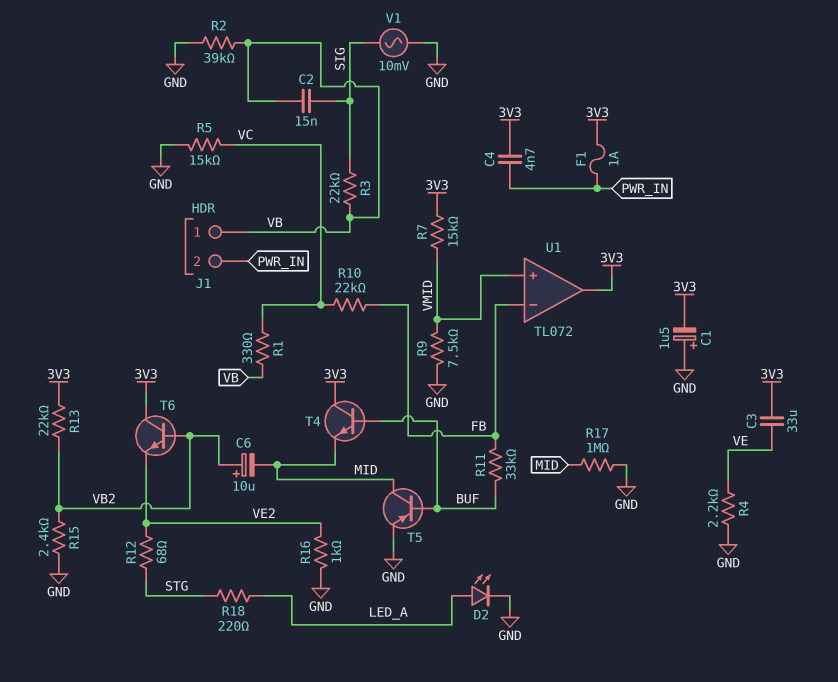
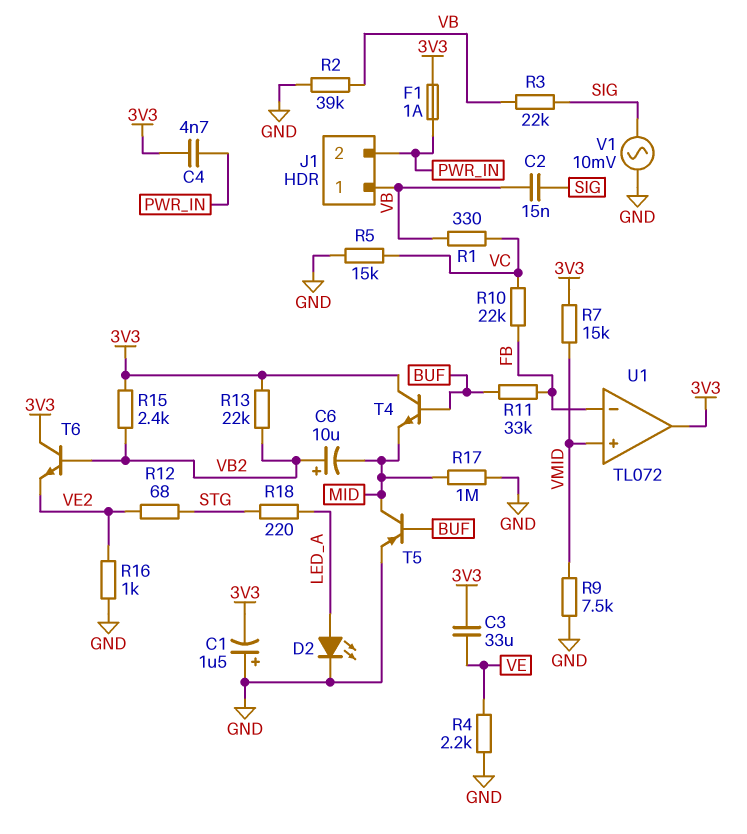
R15: 2.4k (GND, VB2) -> 2.4k (3V3, VB2)

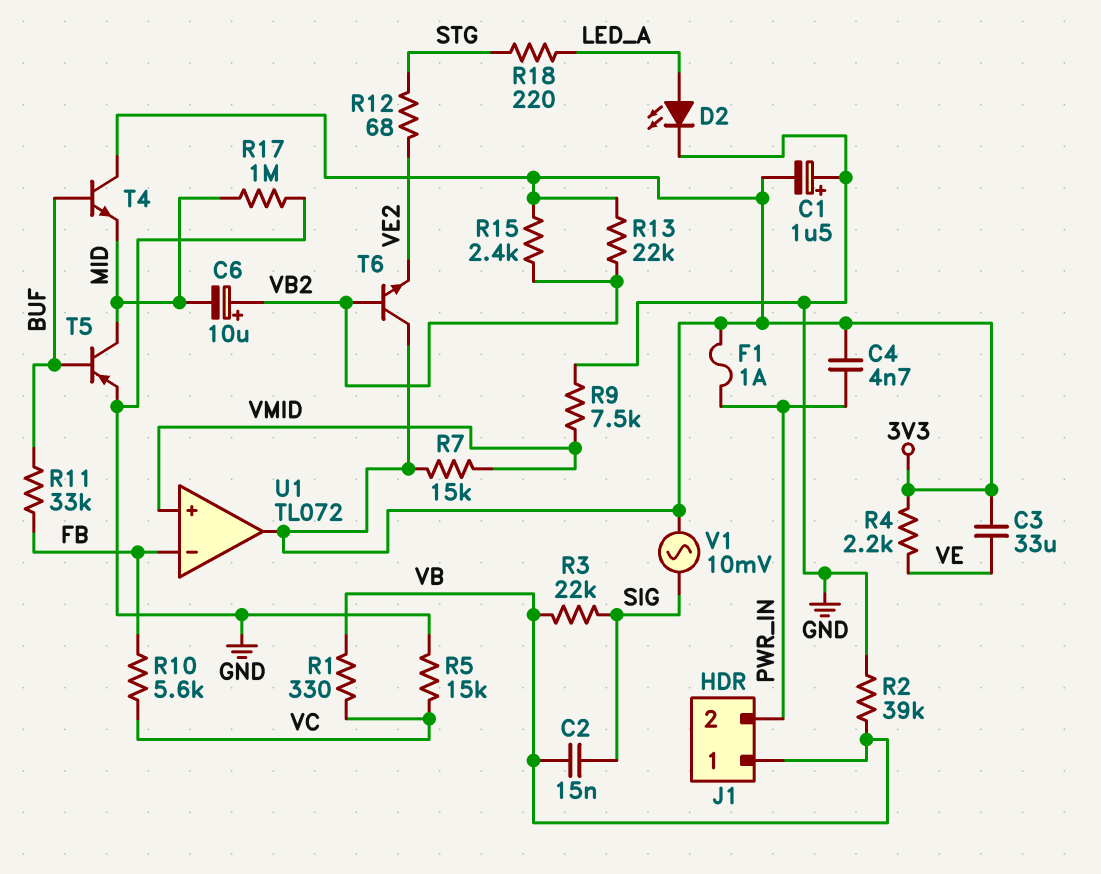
R4: 2.2k (GND, VE) -> 2.2k (3V3, VE)
R10: 22k (FB, VC) -> 5.6k (FB, VC)
R16: 1k (GND, VE2) -> none
V1: AC 10mV (GND, SIG) -> AC 10mV (3V3, SIG)

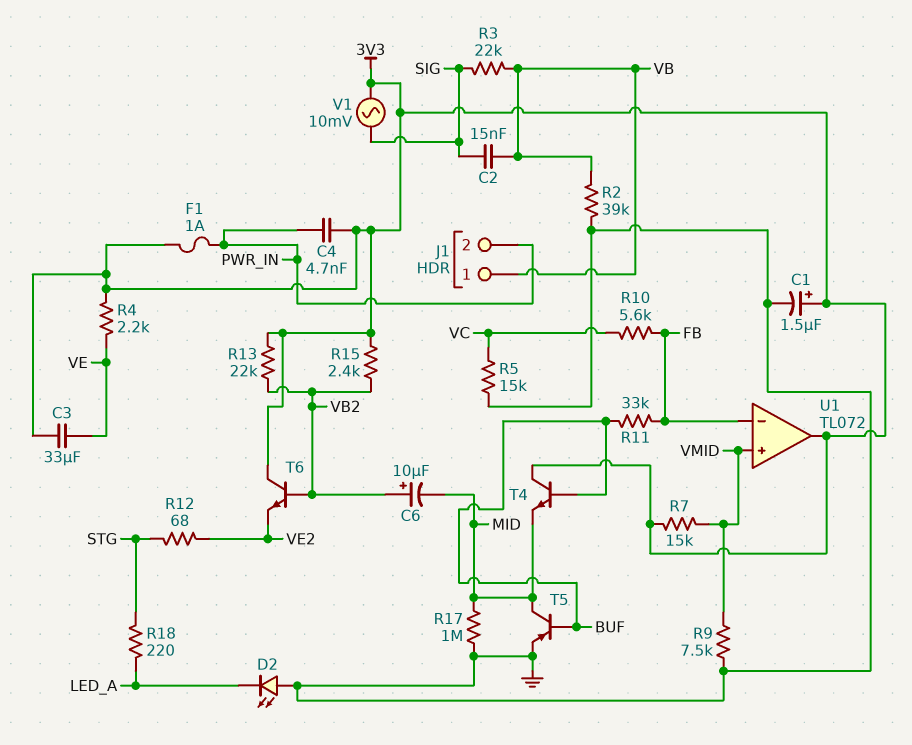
C1: 1.5uF (plus GND, minus 3V3) -> 1.5uF (plus 3V3, minus GND)
D2: LED (A LED_A, K GND) -> LED (A GND, K LED_A)
R1: 330 (VB, VC) -> none

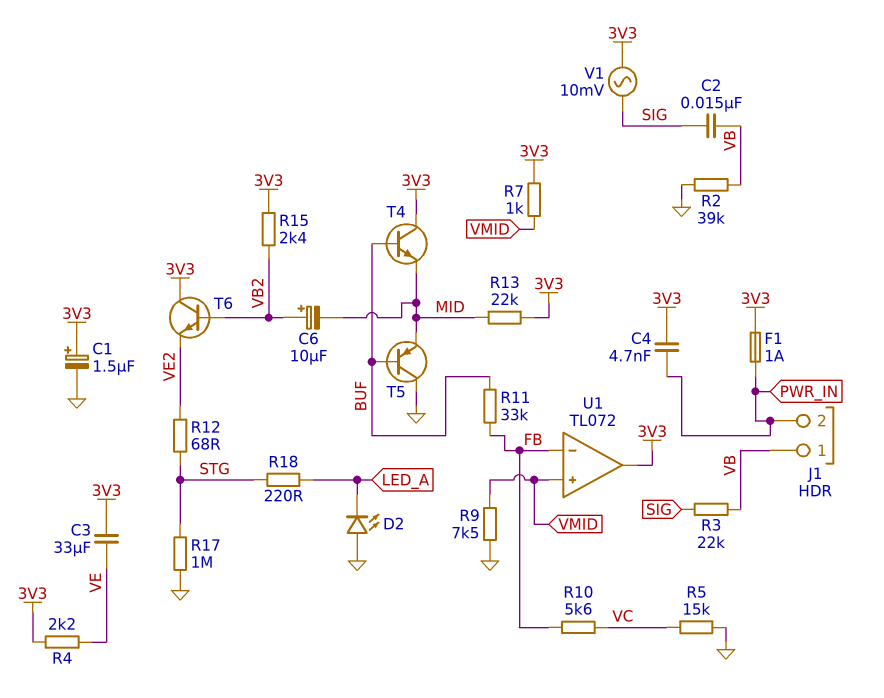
R7: 15k (3V3, VMID) -> 1k (3V3, VMID)
R13: 22k (3V3, VB2) -> 22k (3V3, MID)
R17: 1M (GND, MID) -> 1M (GND, STG)
T5: PNP (B BUF, C MID, E GND) -> PNP (B BUF, C GND, E MID)

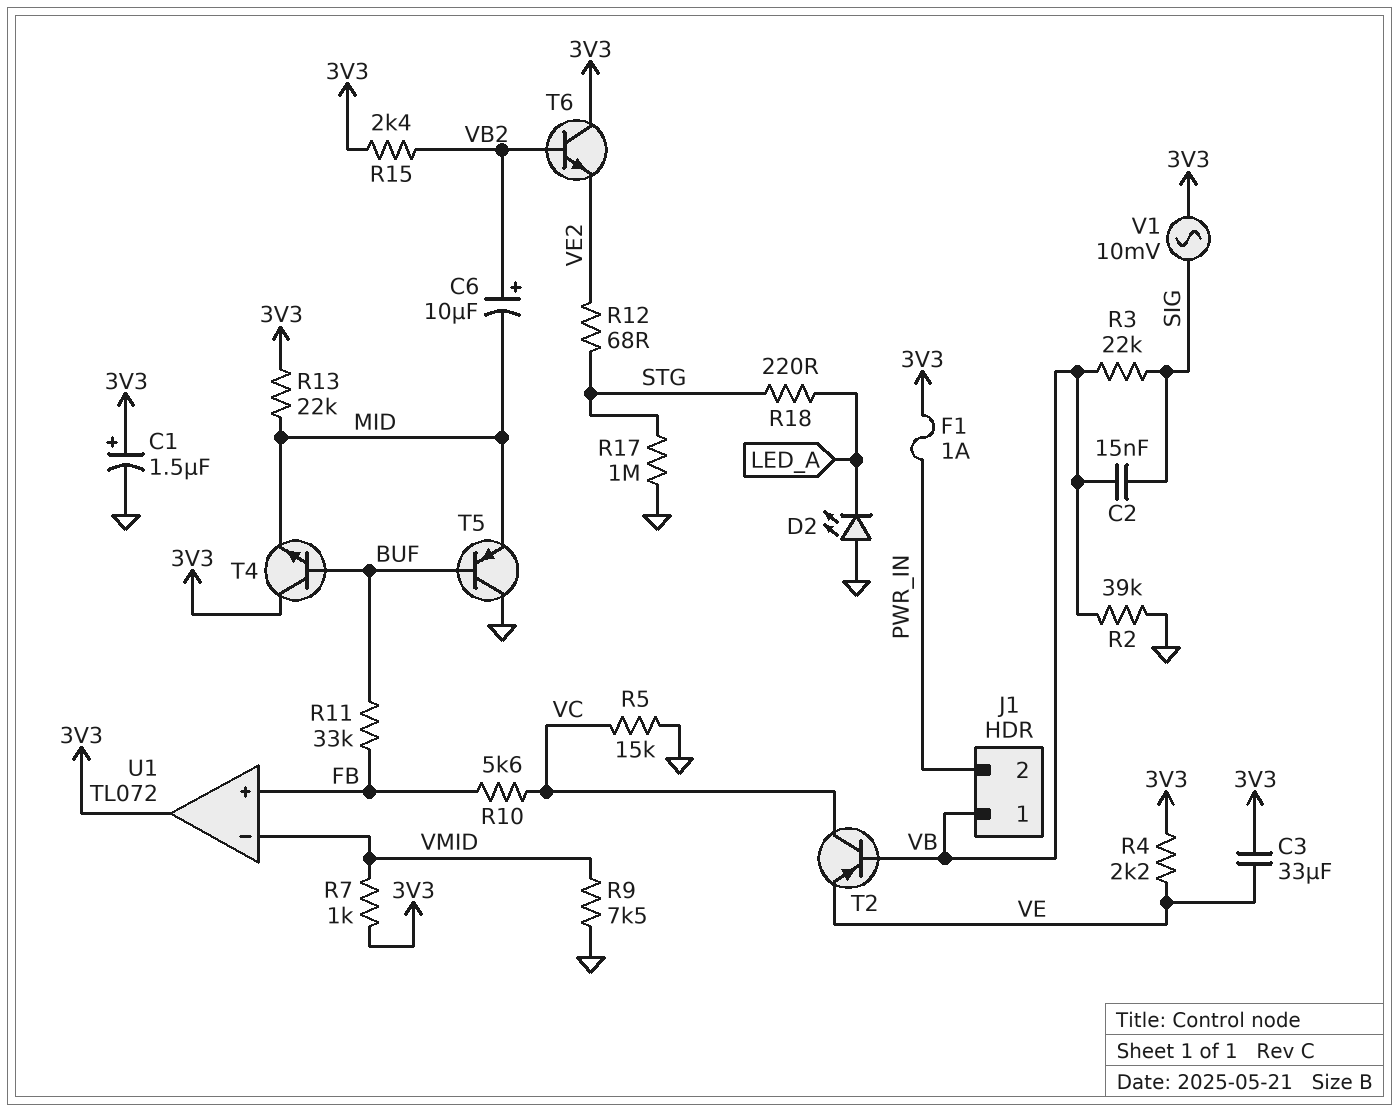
C4: 4.7nF (3V3, PWR_IN) -> none
T2: none -> PNP (B VB, C VC, E VE)
U1 pin in+: VMID -> FB
U1 pin in-: FB -> VMID

